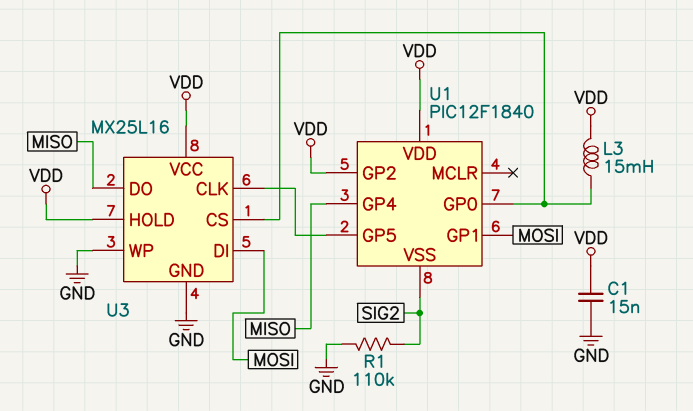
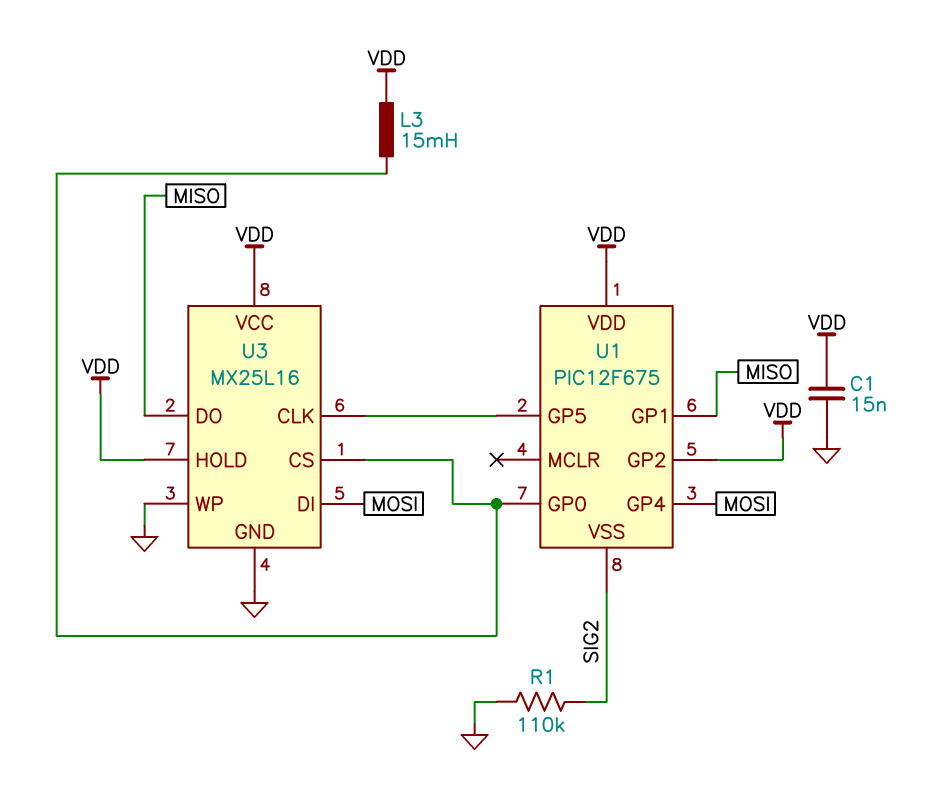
U1: PIC12F1840 -> PIC12F675
U1 pin GP1: MOSI -> MISO
U1 pin GP4: MISO -> MOSI

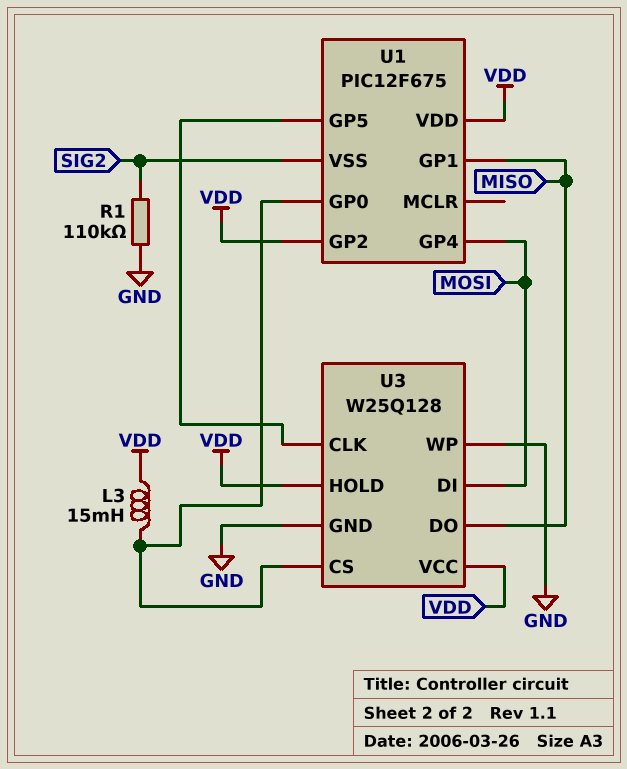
C1: 15nF (GND, VDD) -> none
U3: MX25L16 -> W25Q128

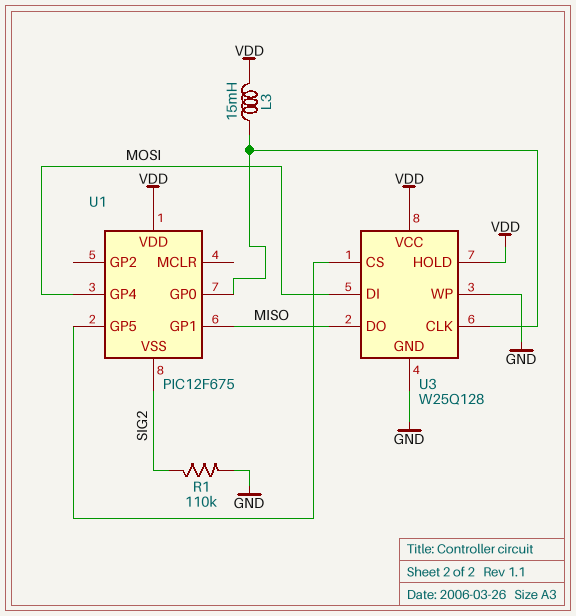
U1 pin GP2: VDD -> none
U3 pin CLK: U1/GP5 -> U1/GP0
U3 pin CS: U1/GP0 -> U1/GP5

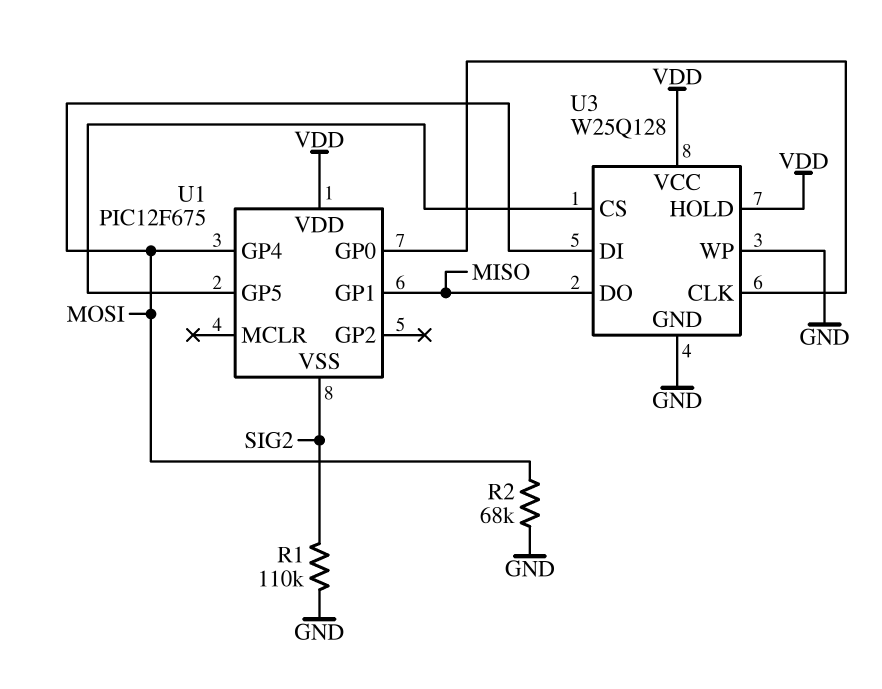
L3: 15mH (U1/GP0, VDD) -> none
R2: none -> 68k (GND, MOSI)

